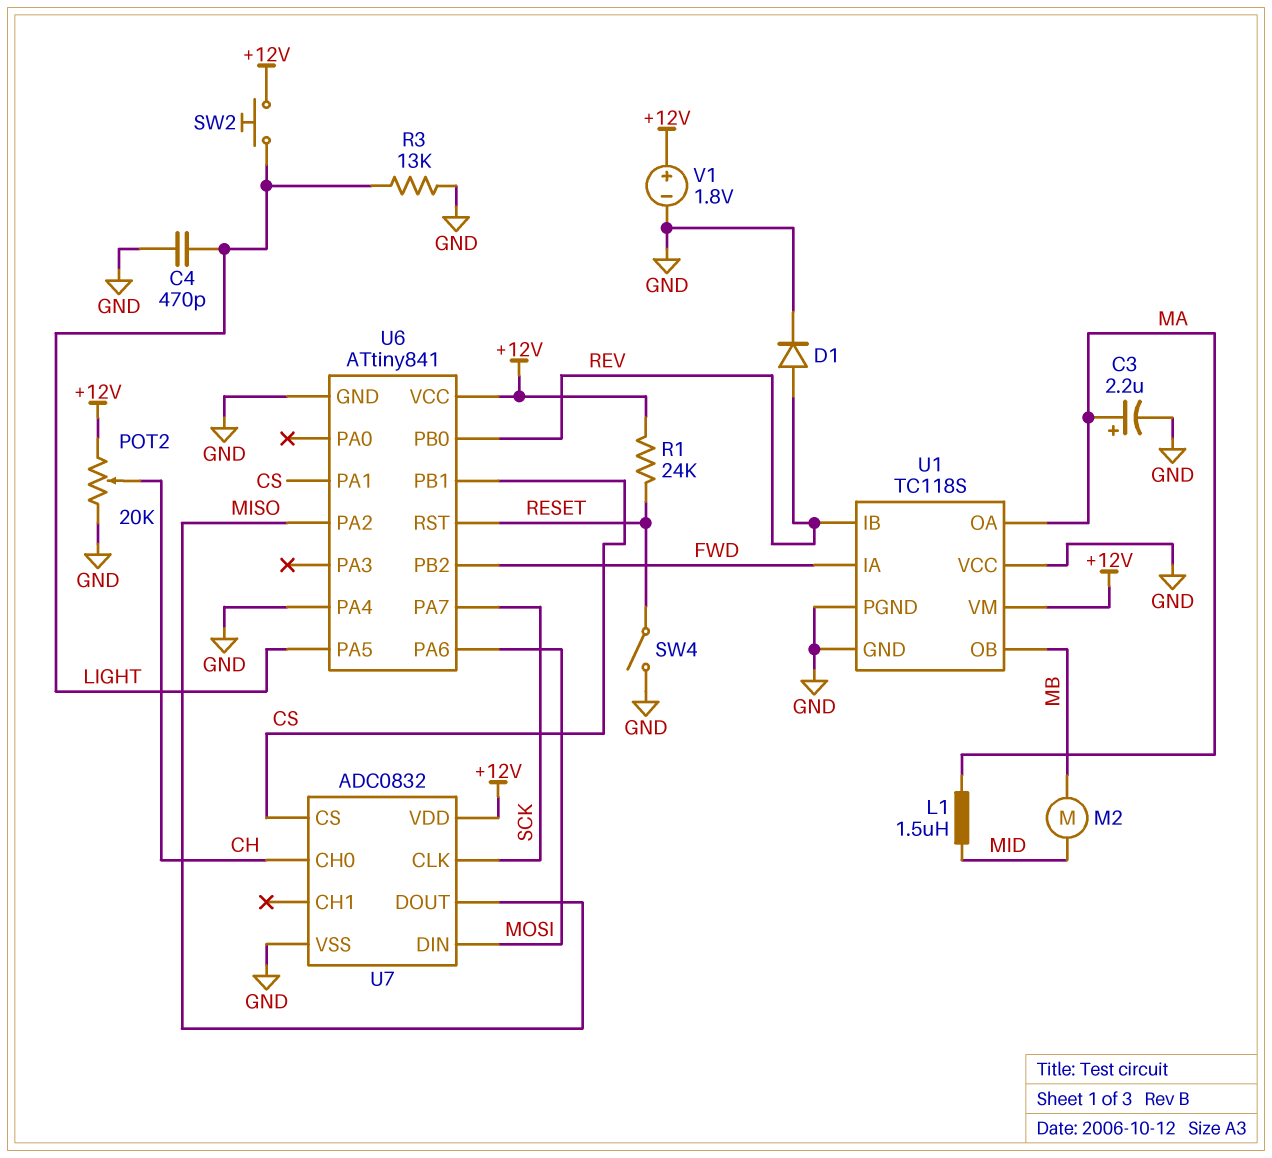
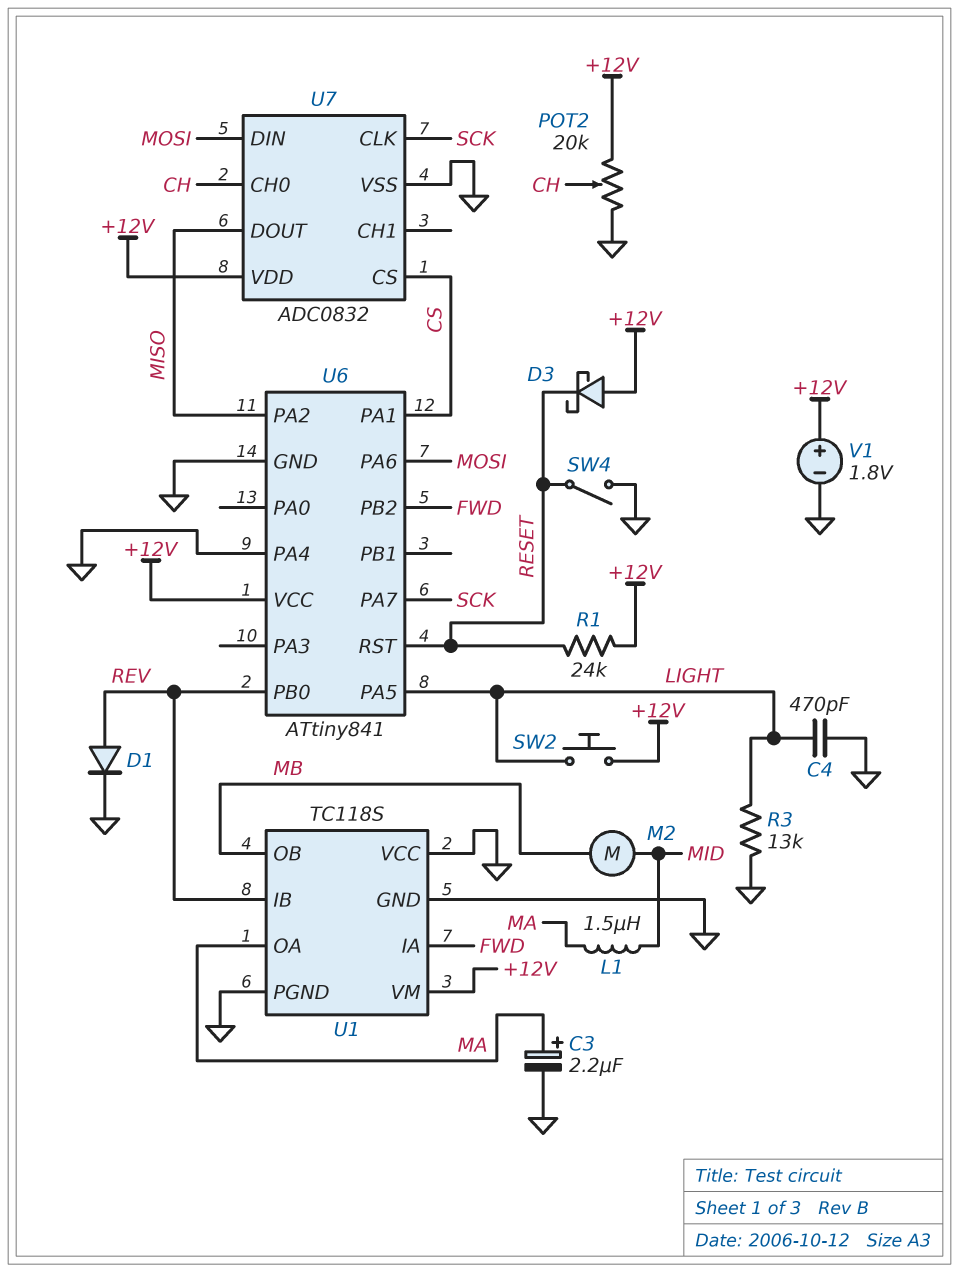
D3: none -> schottky (A +12V, K RESET)
U6 pin PB1: CS -> none

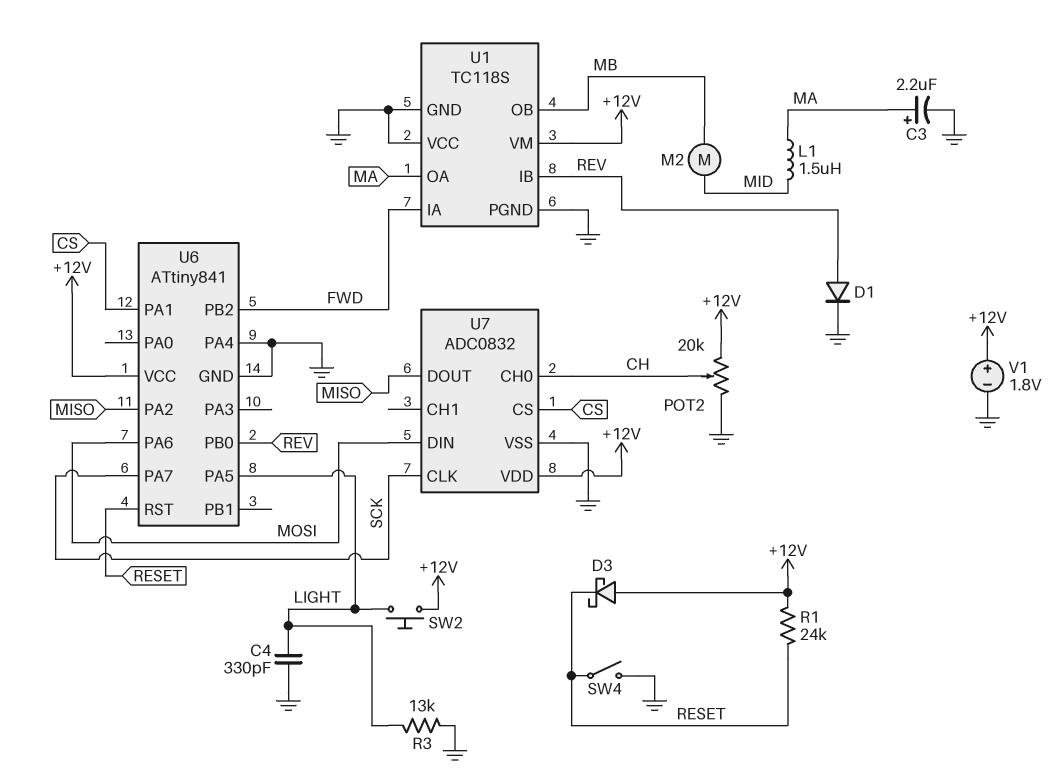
C4: 470pF (GND, LIGHT) -> 330pF (GND, LIGHT)

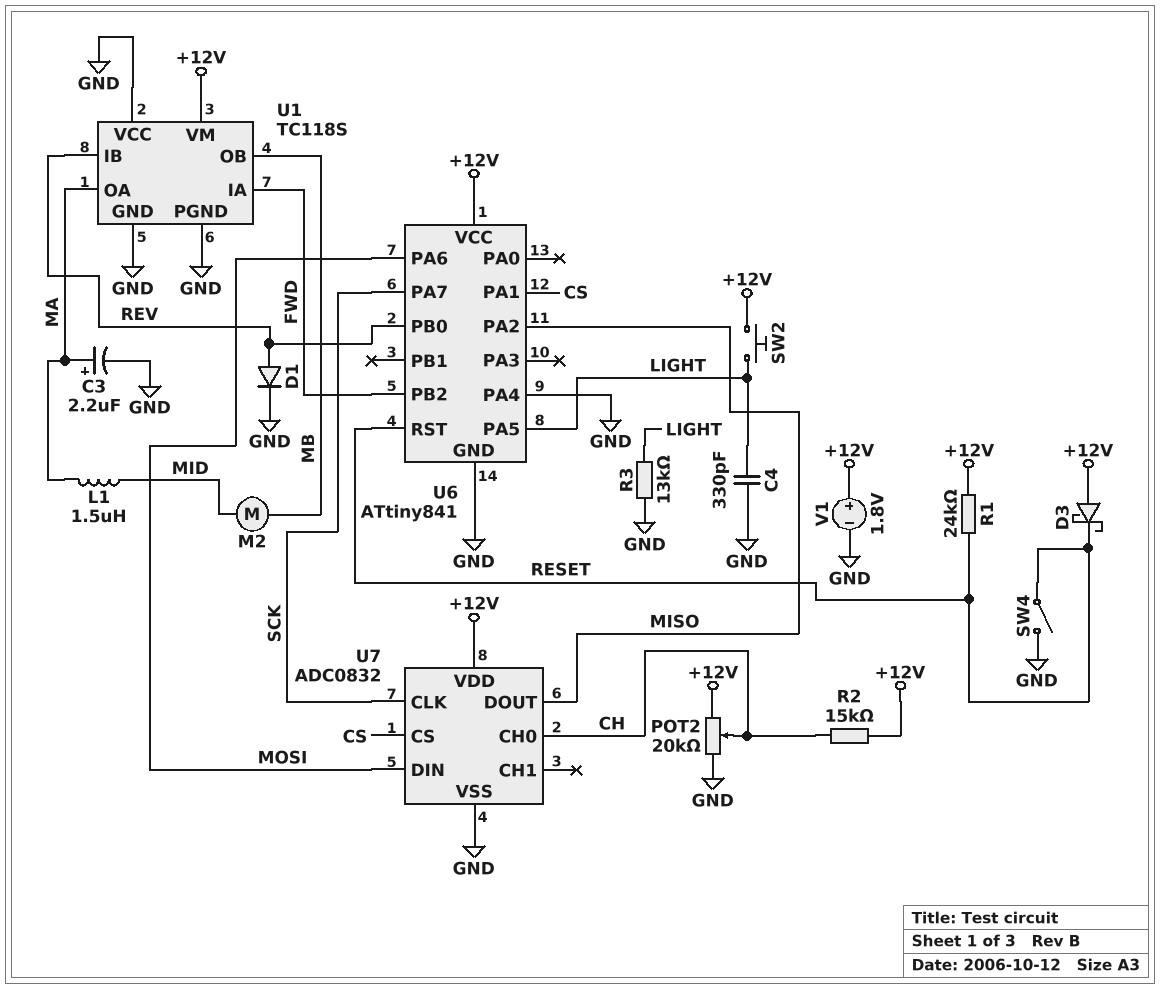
R2: none -> 15k (+12V, CH)

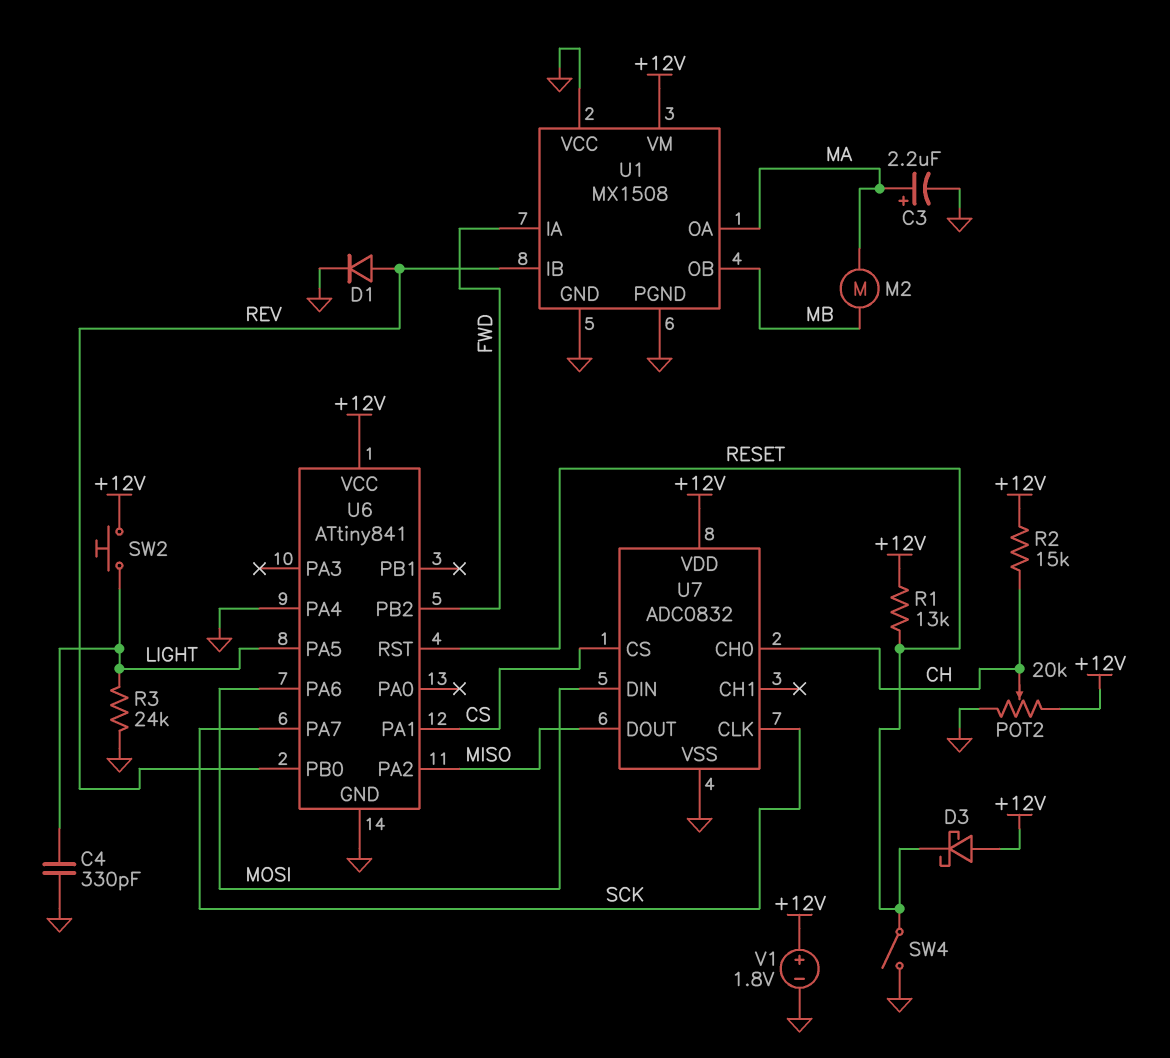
L1: 1.5uH (MA, MID) -> none
M2: motor (MB, MID) -> motor (MA, MB)
R1: 24k (+12V, RESET) -> 13k (+12V, RESET)
R3: 13k (GND, LIGHT) -> 24k (GND, LIGHT)
U1: TC118S -> MX1508

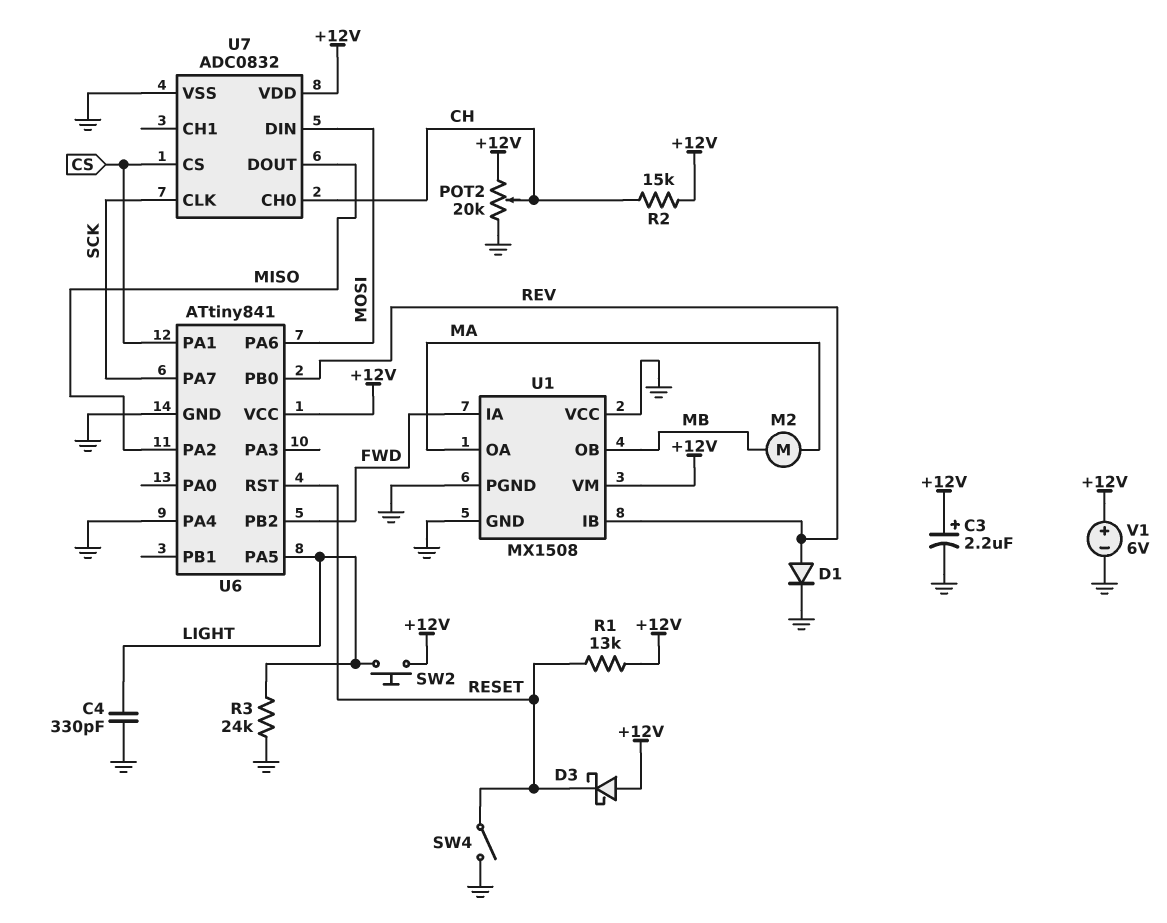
C3: 2.2uF (plus MA, minus GND) -> 2.2uF (plus +12V, minus GND)
V1: 1.8V (plus +12V, minus GND) -> 6V (plus +12V, minus GND)

